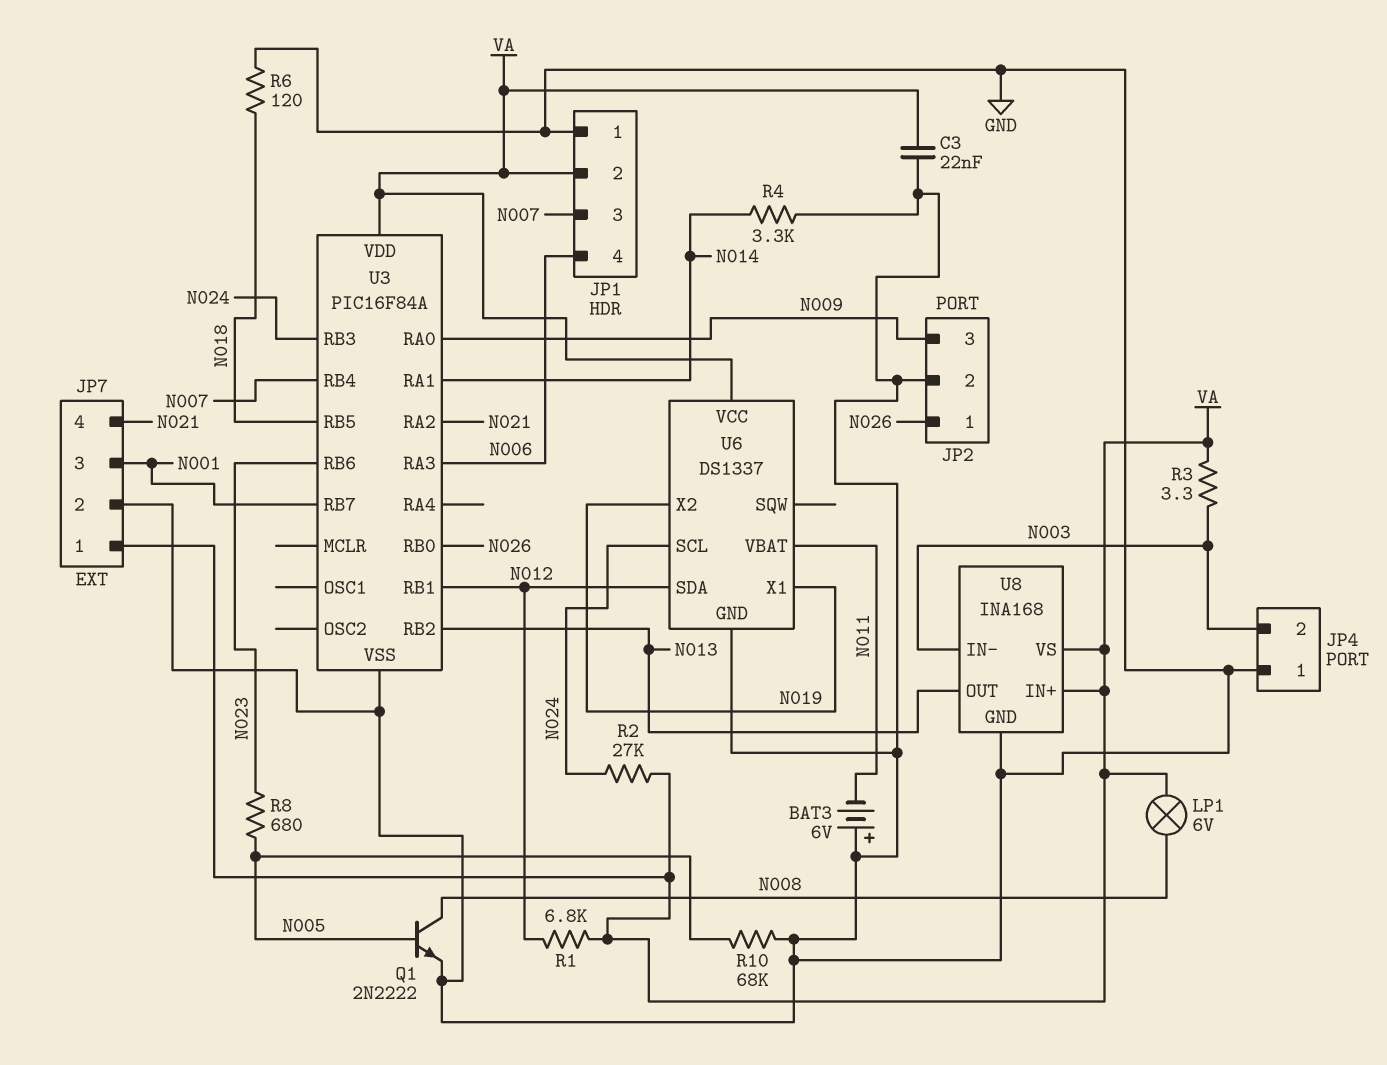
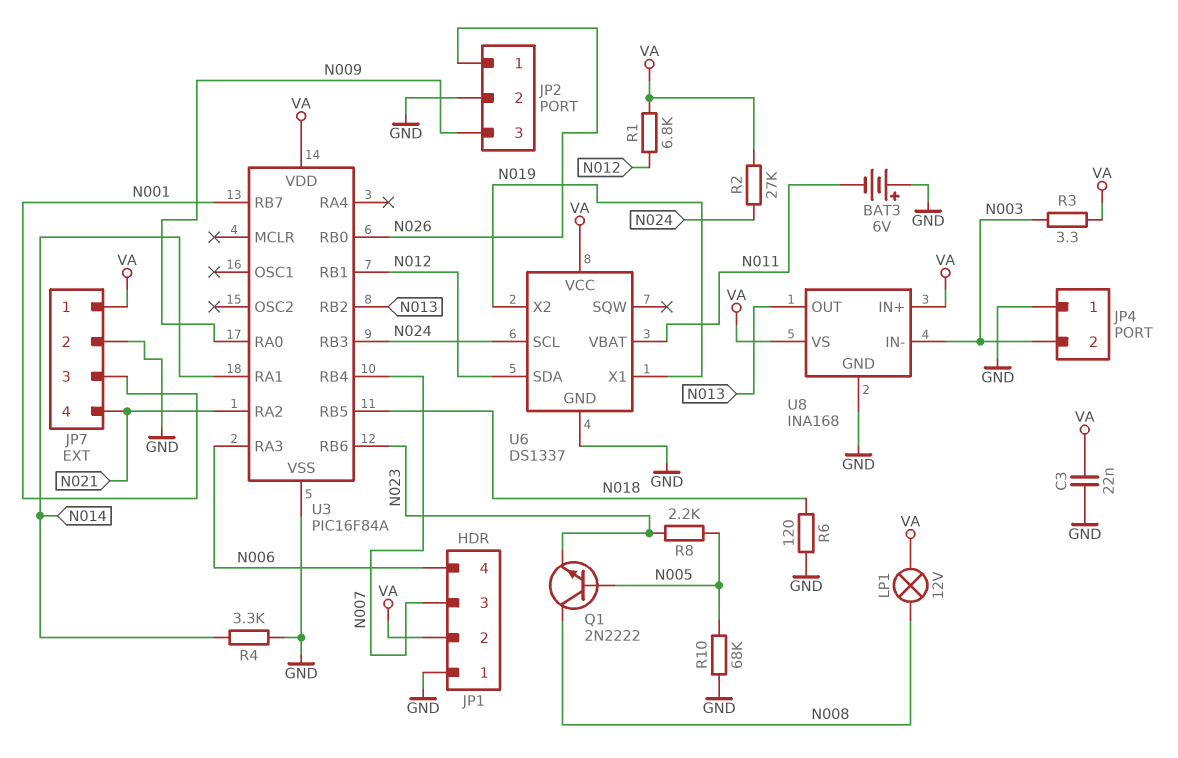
LP1: lamp 6V (N008, VA) -> lamp 12V (N008, VA)
Q1: NPN 2N2222 (B N005, C N008, E GND) -> NPN 2N2222 (B N005, C N008, E N023)
R8: 680 (N005, N023) -> 2.2k (N005, N023)

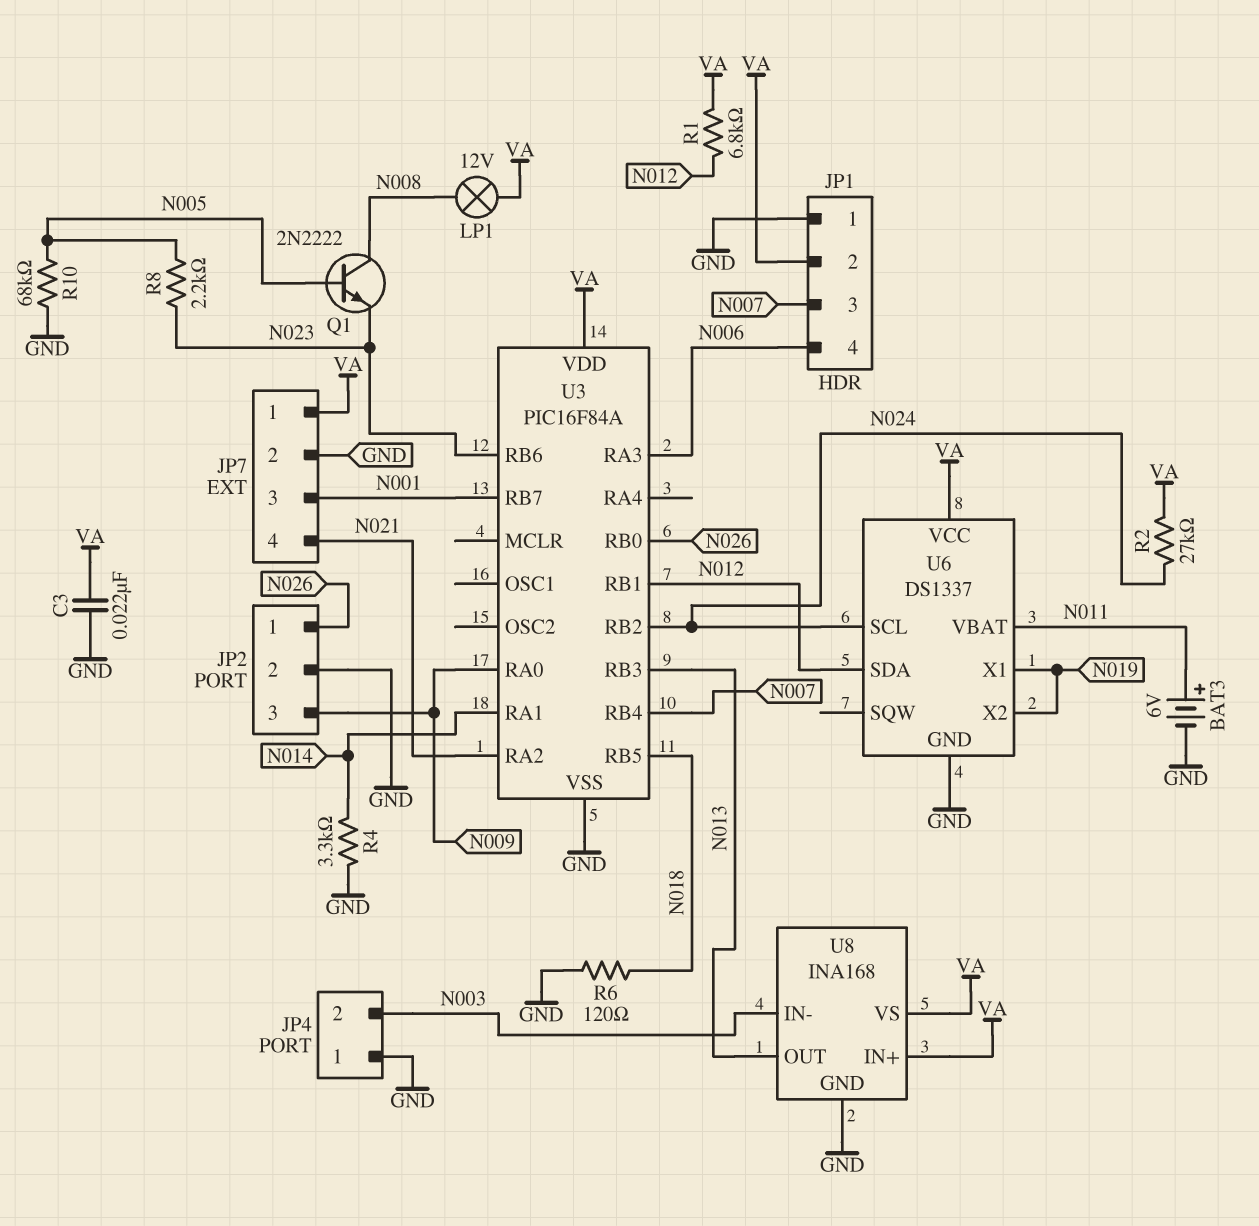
BAT3: 6V (plus GND, minus N011) -> 6V (plus N011, minus GND)
R3: 3.3 (N003, VA) -> none
U3 pin RB2: N013 -> N024
U3 pin RB3: N024 -> N013

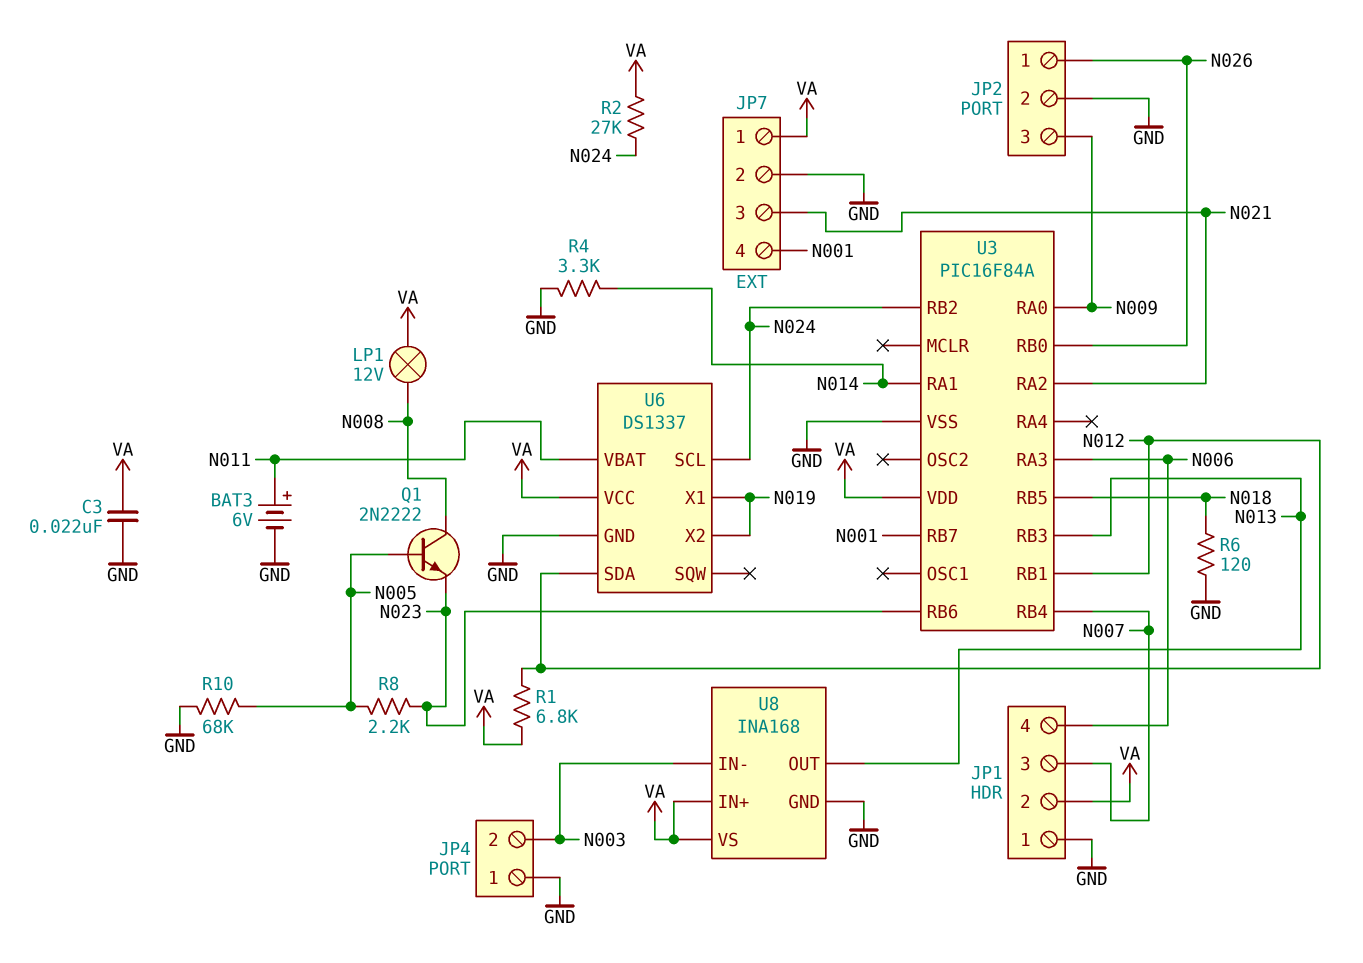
JP7 pin 3: N001 -> N021
JP7 pin 4: N021 -> N001

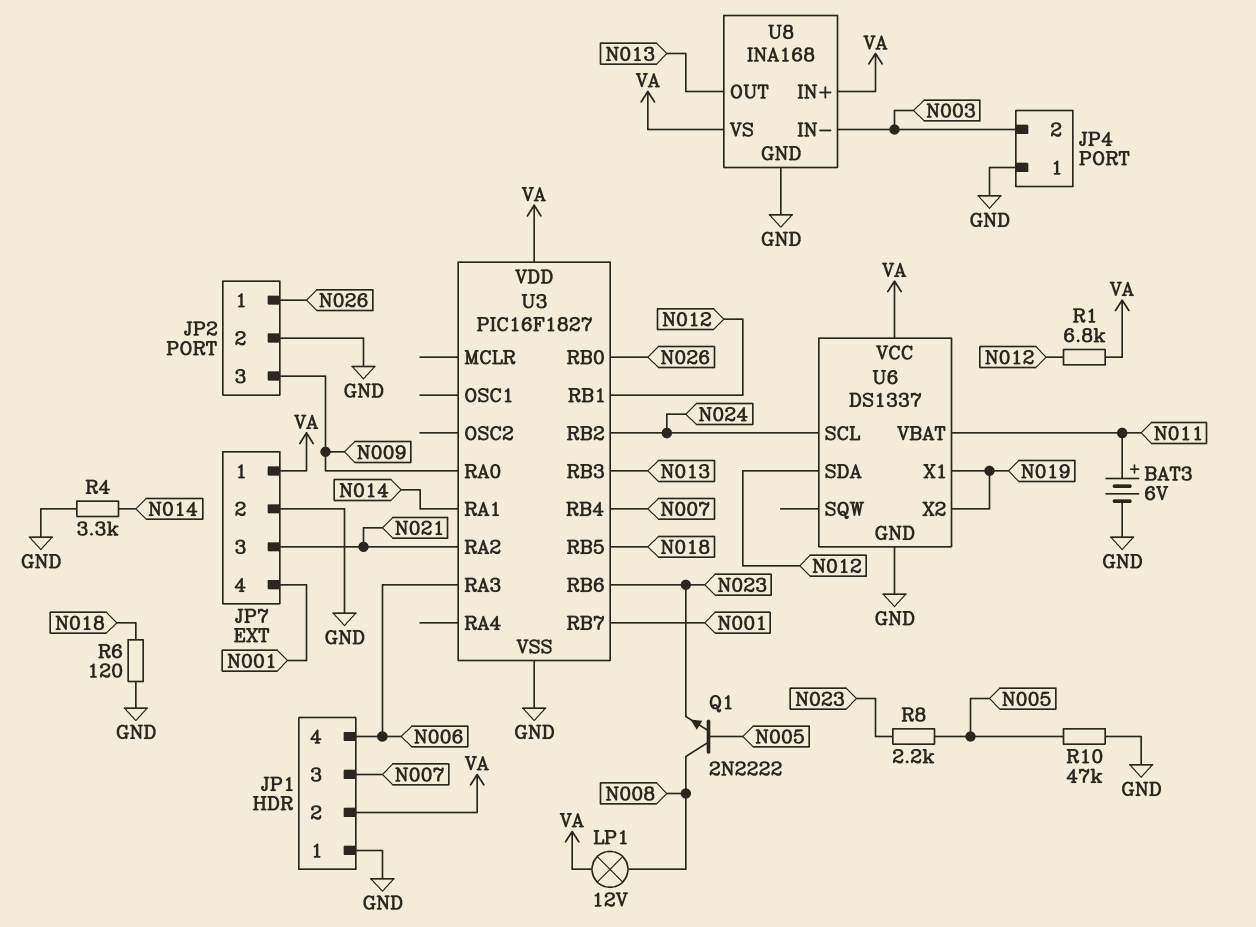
C3: 22nF (GND, VA) -> none
R2: 27k (N024, VA) -> none
R10: 68k (GND, N005) -> 47k (GND, N005)
U3: PIC16F84A -> PIC16F1827

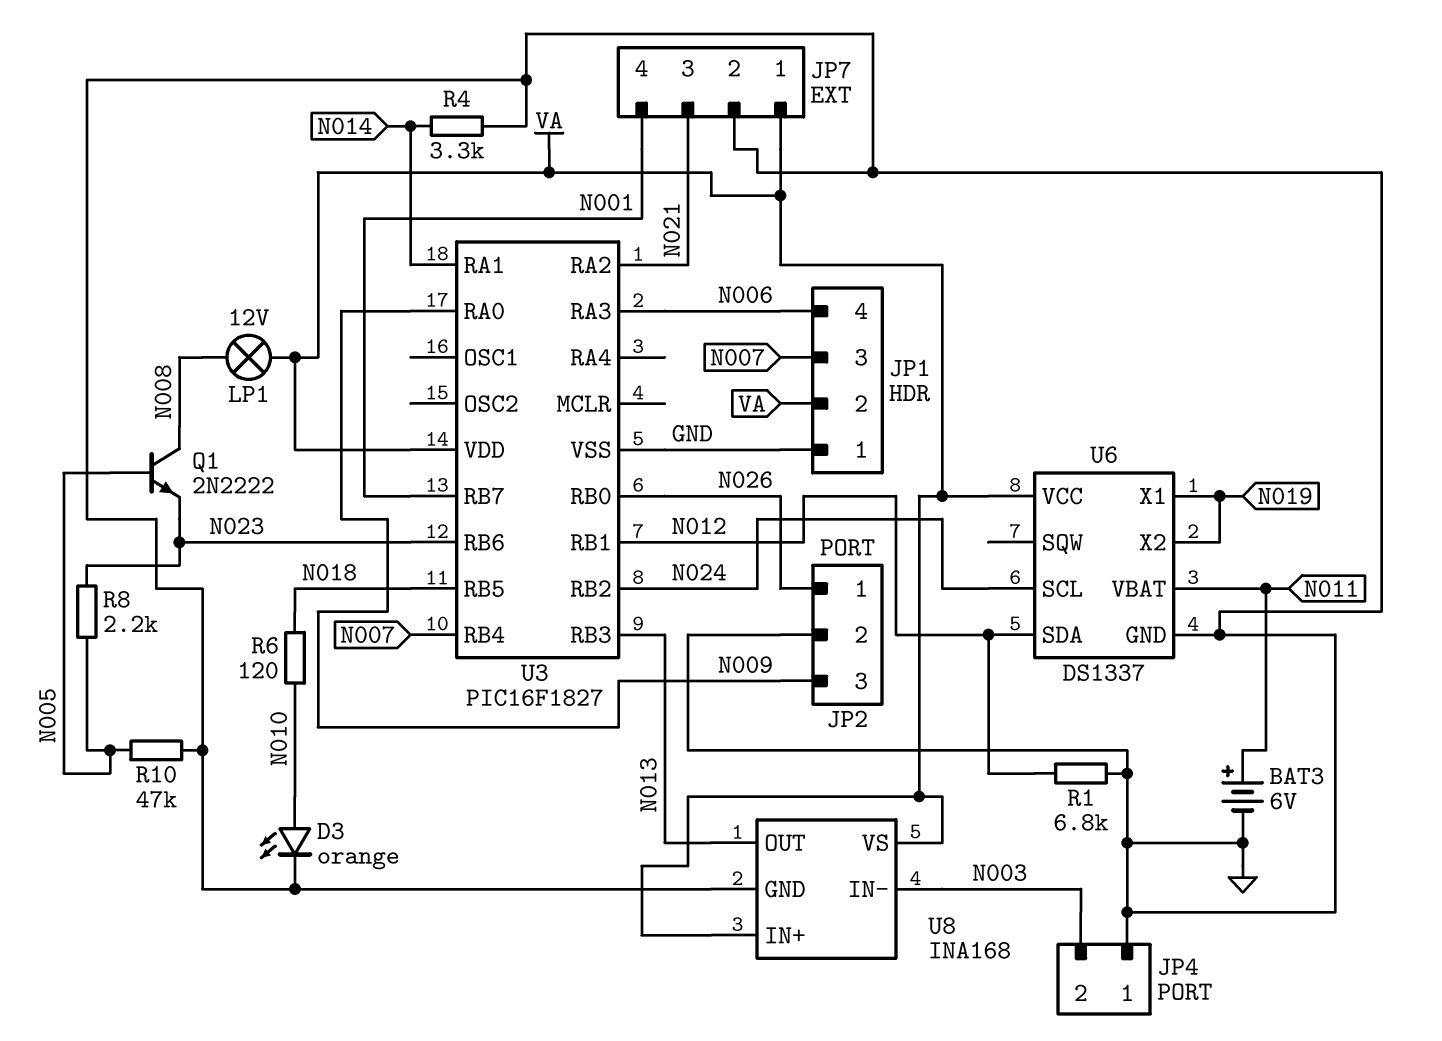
D3: none -> LED orange (A N010, K GND)
R1: 6.8k (N012, VA) -> 6.8k (GND, N012)
R6: 120 (GND, N018) -> 120 (N010, N018)

